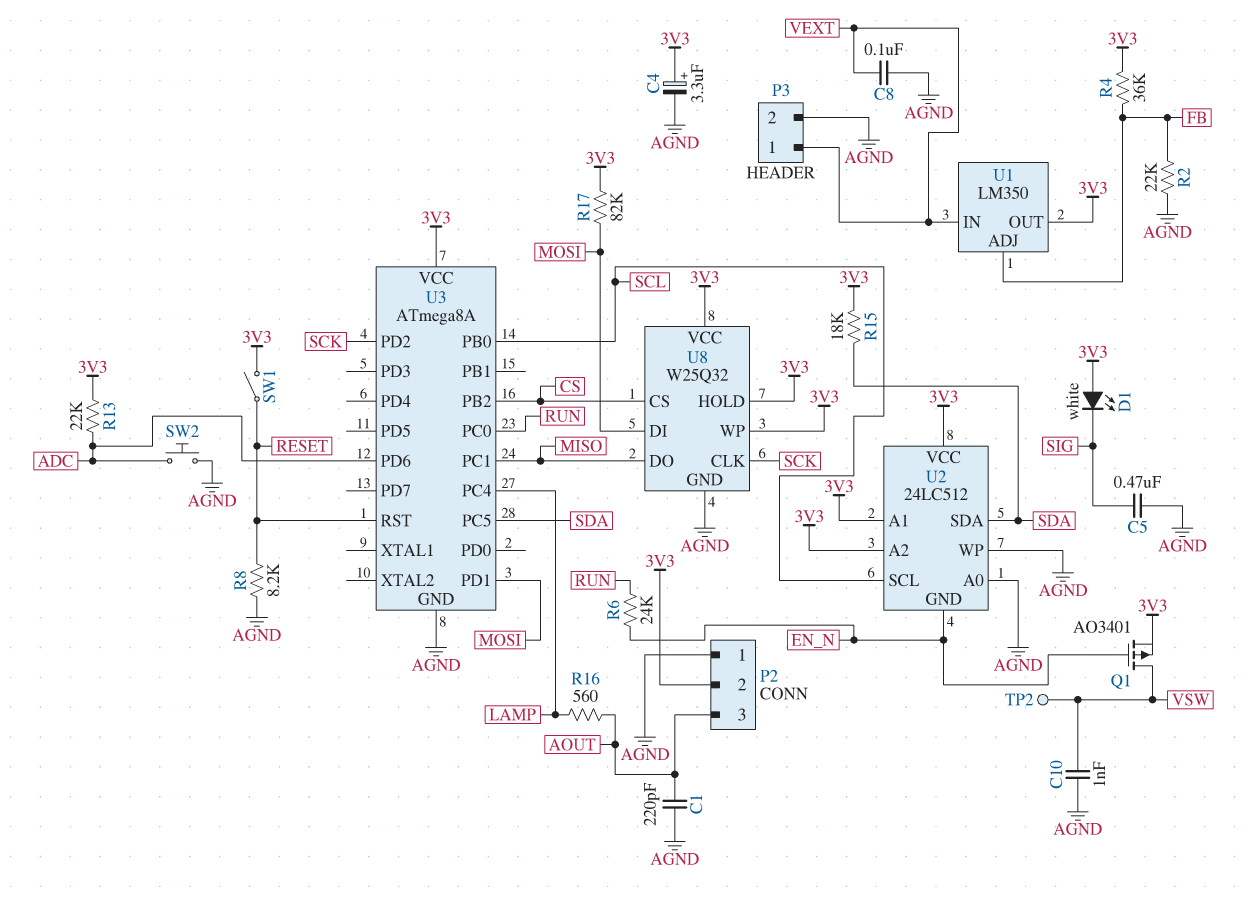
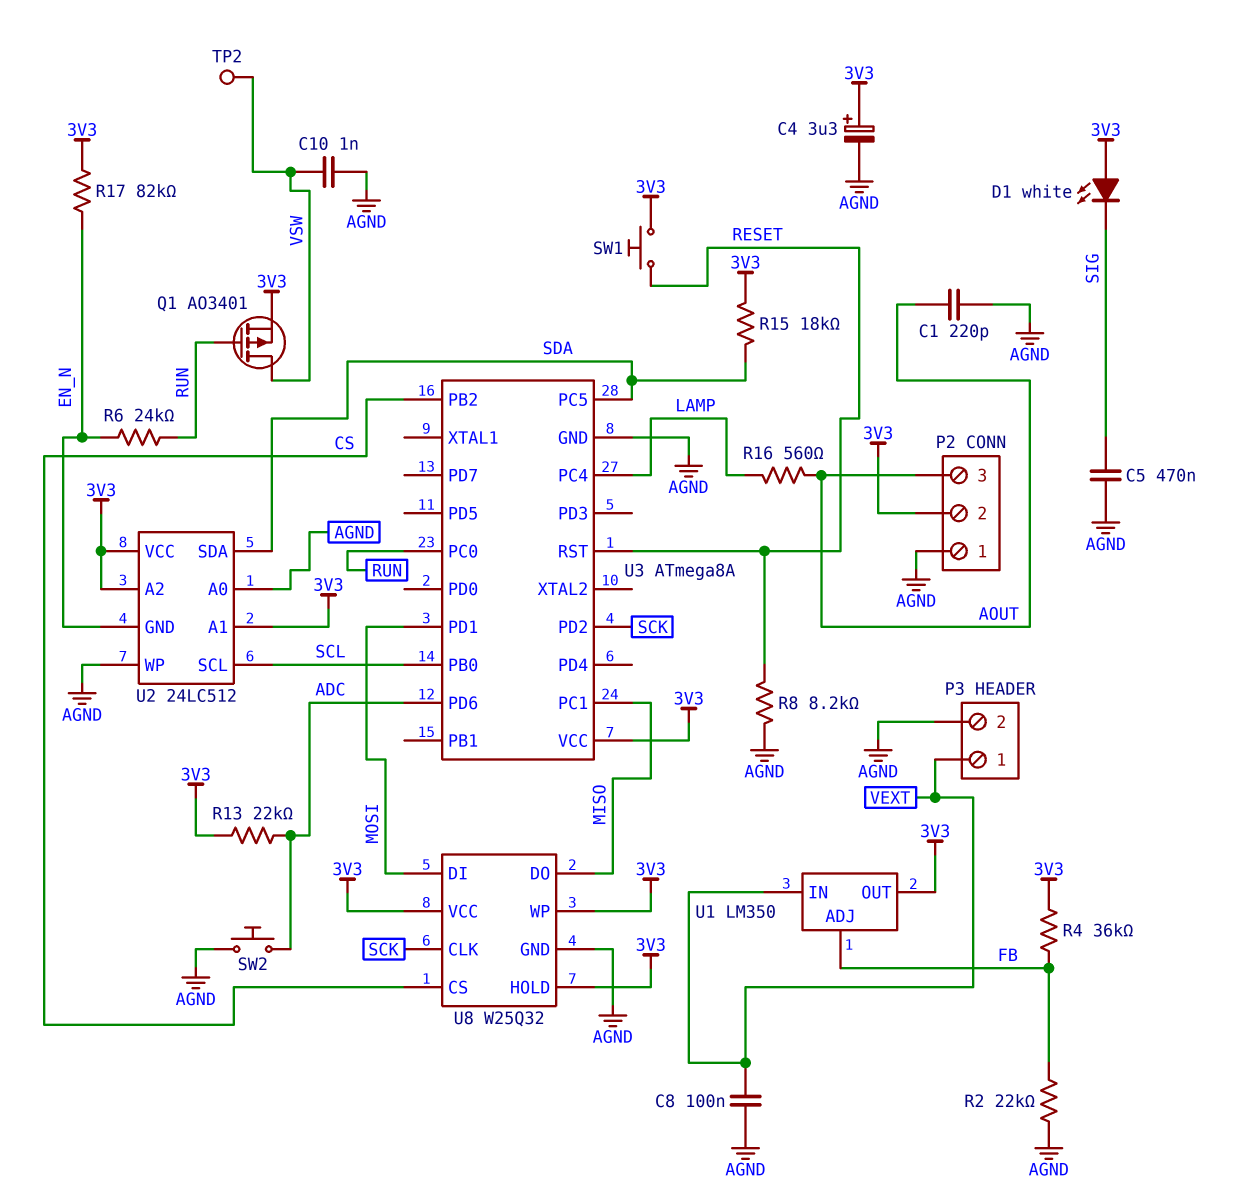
Q1: PMOS AO3401 (G EN_N, D VSW, S 3V3) -> PMOS AO3401 (G RUN, D VSW, S 3V3)
R17: 82k (3V3, MOSI) -> 82k (3V3, EN_N)
SW1: switch (3V3, RESET) -> button (3V3, RESET)

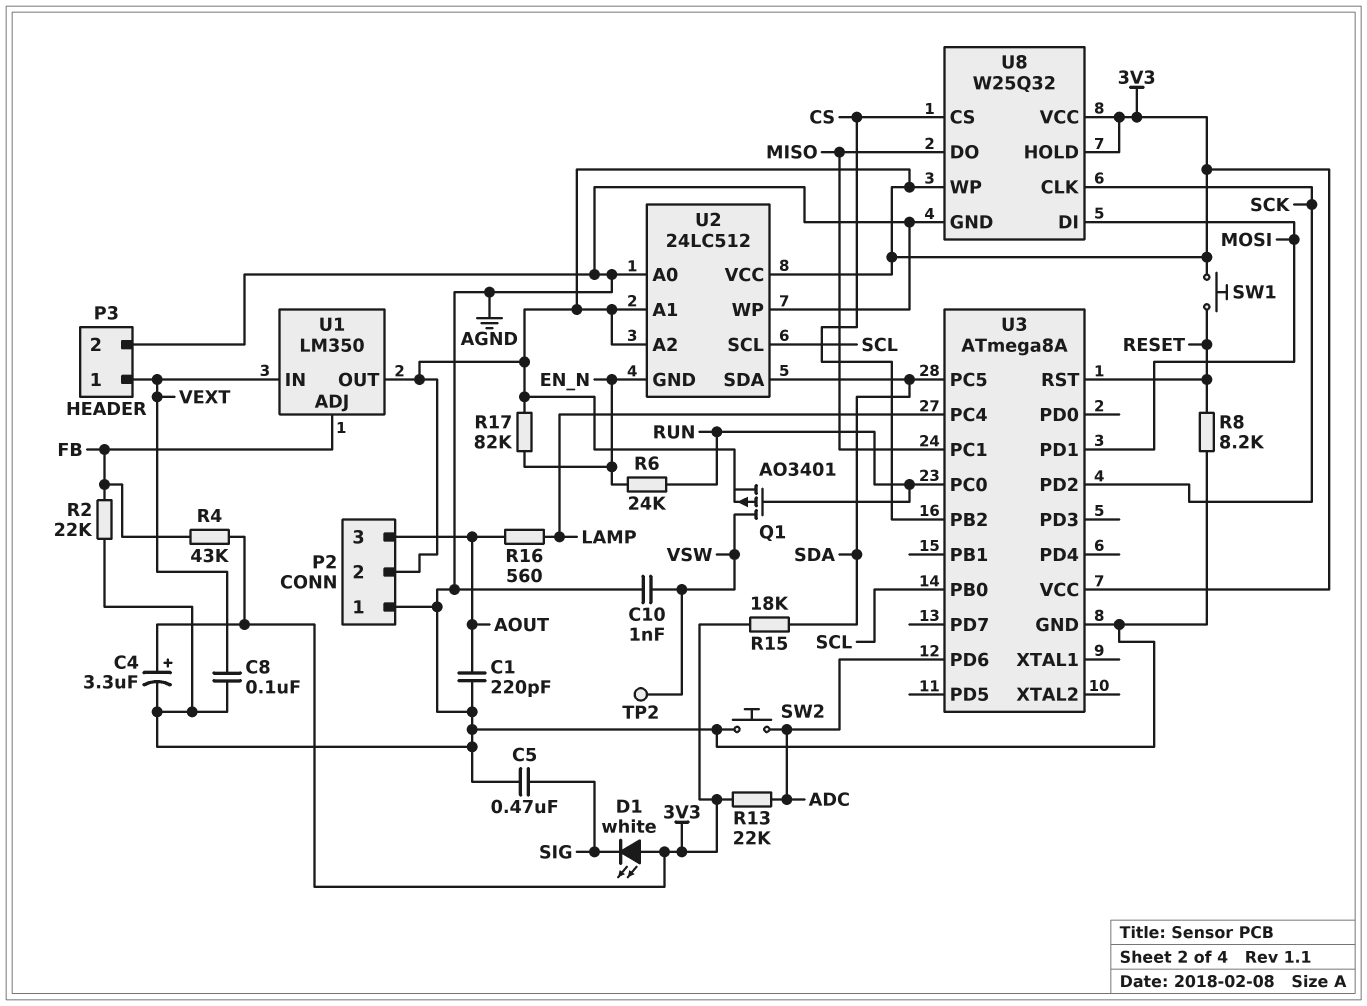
R4: 36k (3V3, FB) -> 43k (3V3, FB)

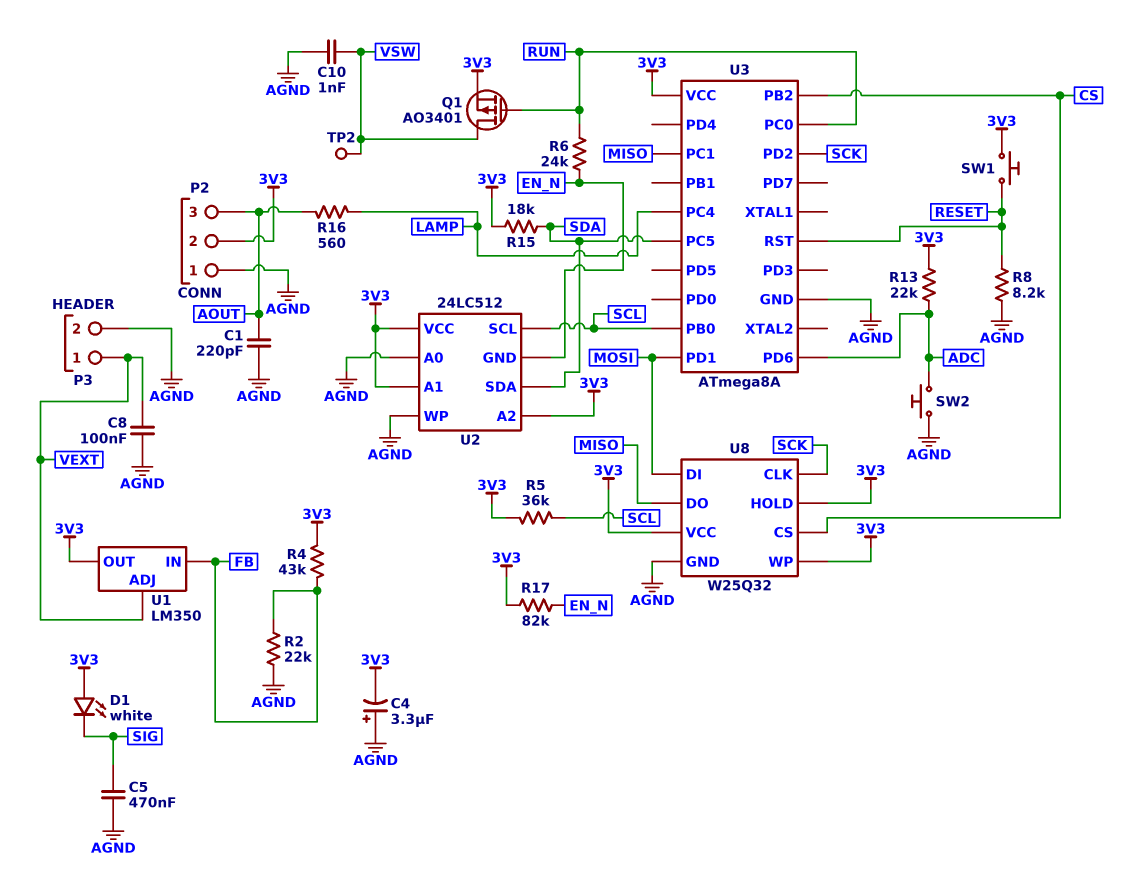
C4: 3.3uF (plus 3V3, minus AGND) -> 3.3uF (plus AGND, minus 3V3)
R5: none -> 36k (3V3, SCL)
U1 pin ADJ: FB -> VEXT
U1 pin IN: VEXT -> FB

